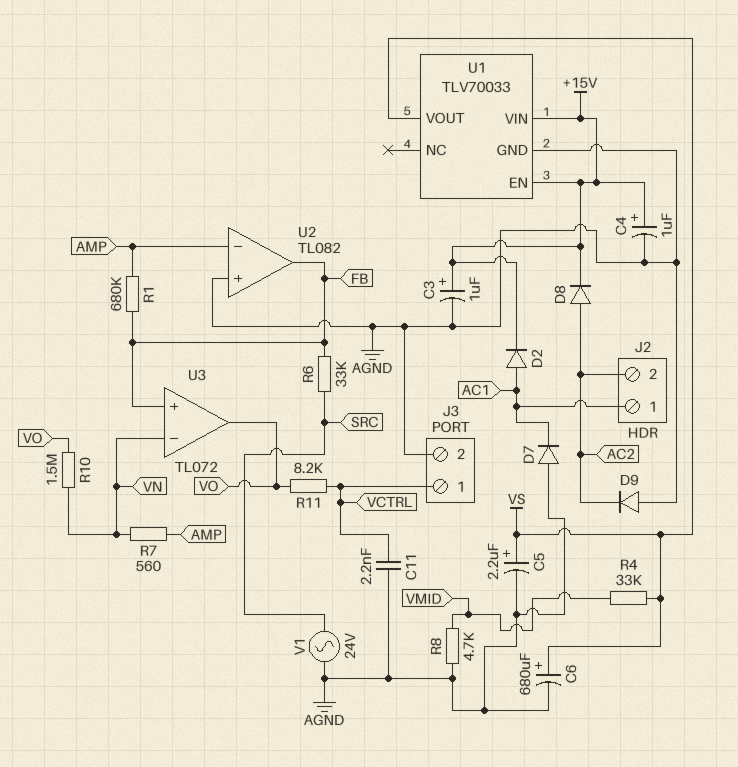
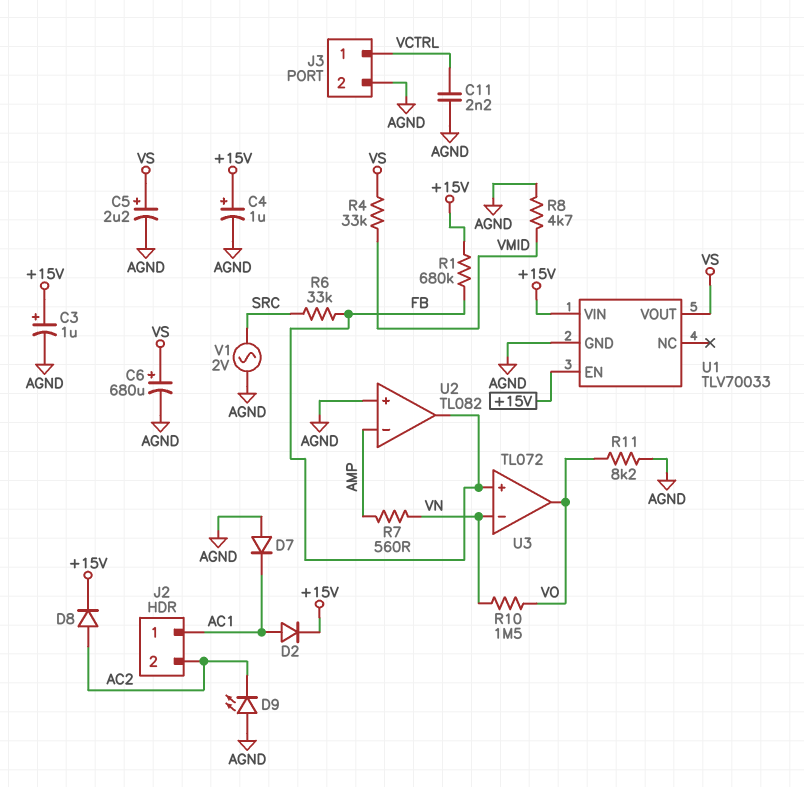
D9: diode (A AGND, K AC2) -> LED (A AGND, K AC2)
R1: 680k (AMP, FB) -> 680k (+15V, FB)
R11: 8.2k (VCTRL, VO) -> 8.2k (AGND, VO)
V1: AC 24V (AGND, SRC) -> AC 2V (AGND, SRC)

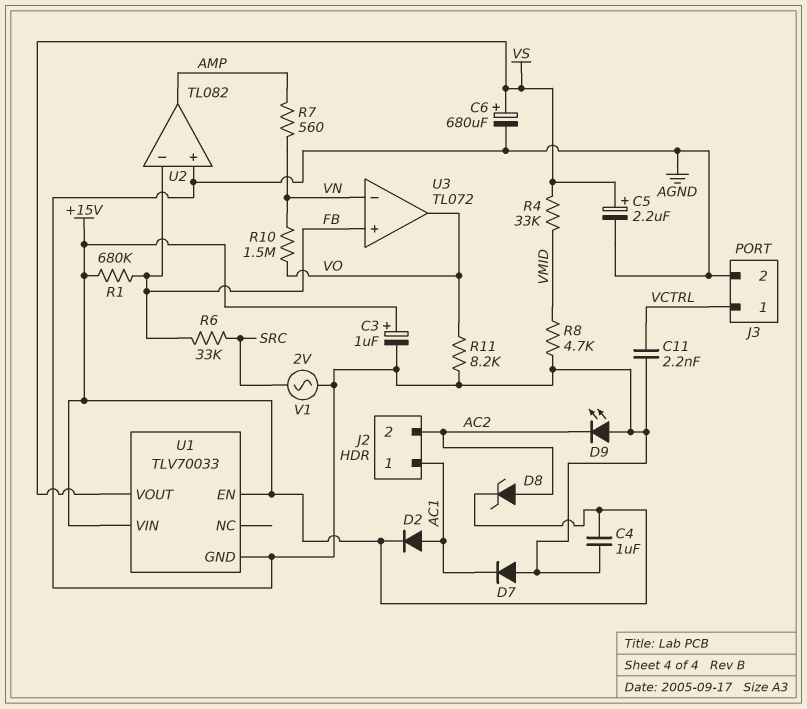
C4: 1uF (plus +15V, minus AGND) -> 1uF (+15V, AGND)
D8: diode (A AC2, K +15V) -> zener (A AC2, K +15V)
U2 pin in-: AMP -> FB
U2 pin out: FB -> AMP

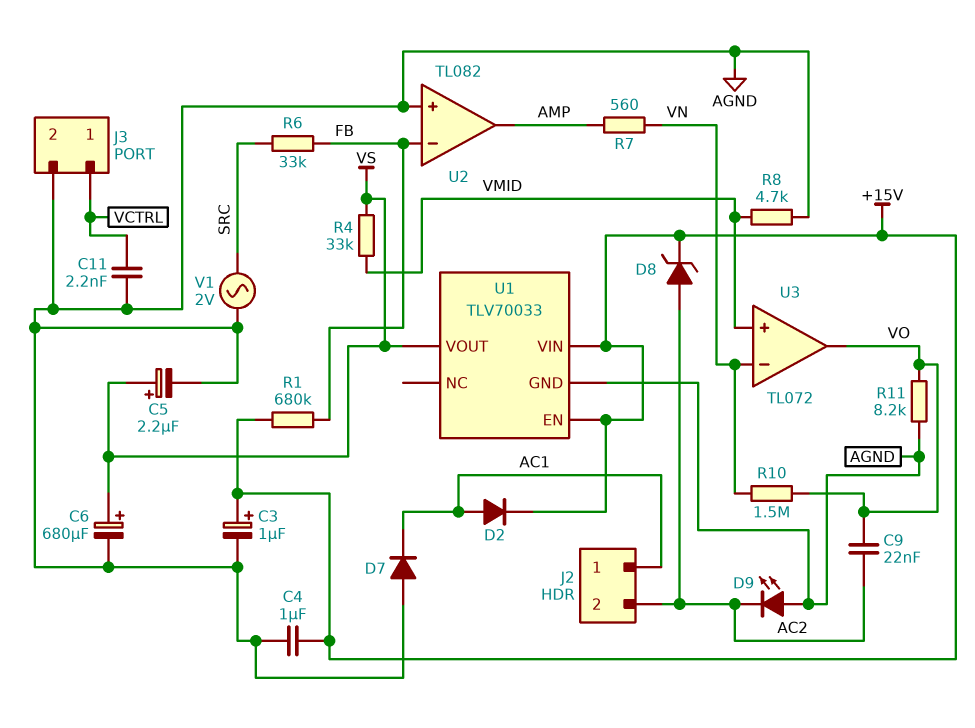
C9: none -> 22nF (AC2, VO)
U3 pin in+: FB -> VMID

